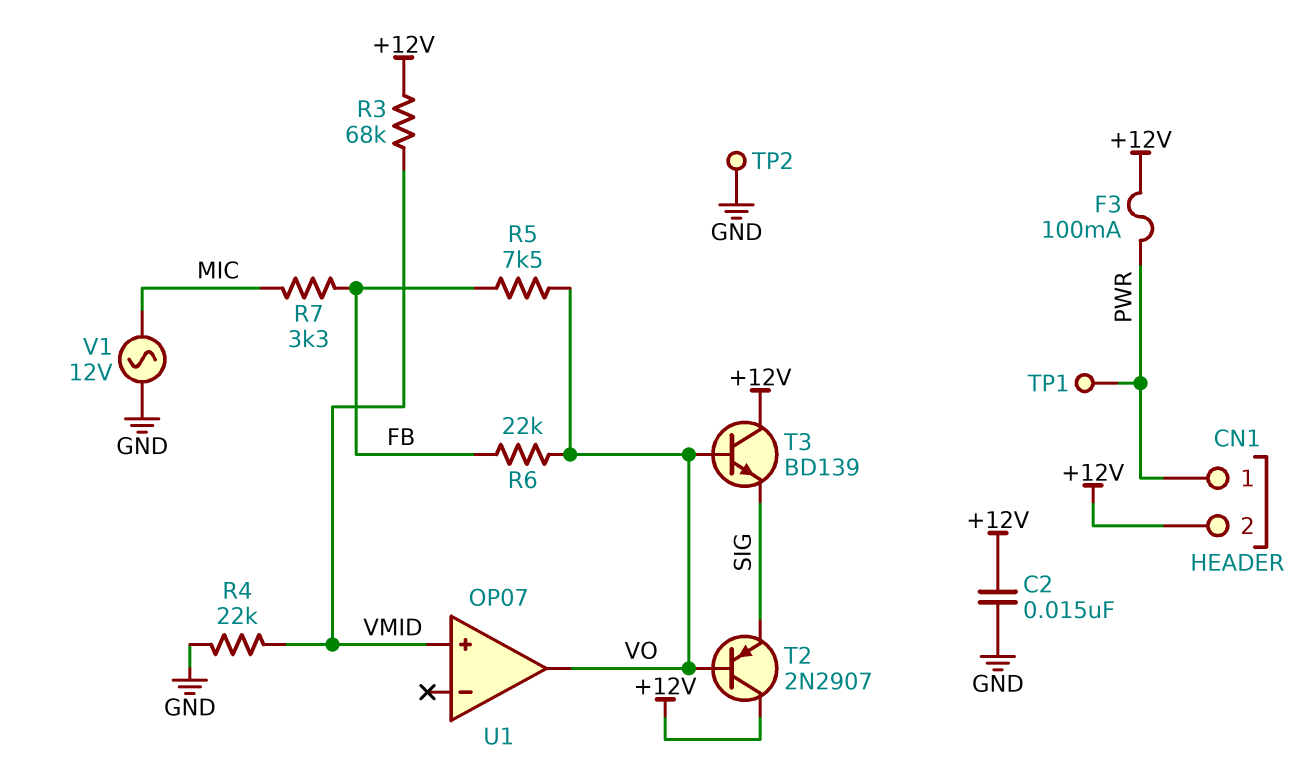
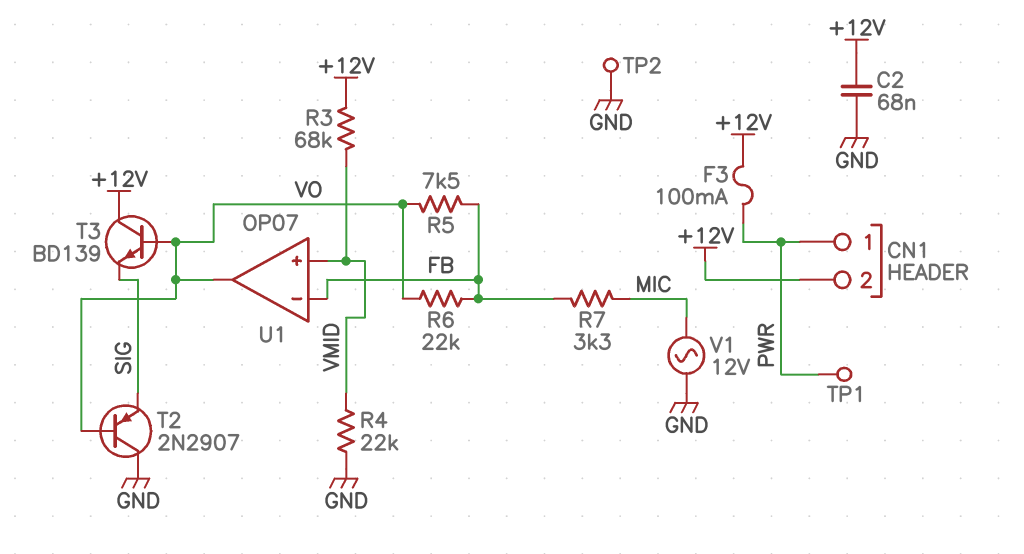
C2: 15nF (+12V, GND) -> 68nF (+12V, GND)
T2: PNP 2N2907 (B VO, C +12V, E SIG) -> PNP 2N2907 (B VO, C GND, E SIG)
U1 pin in-: none -> FB

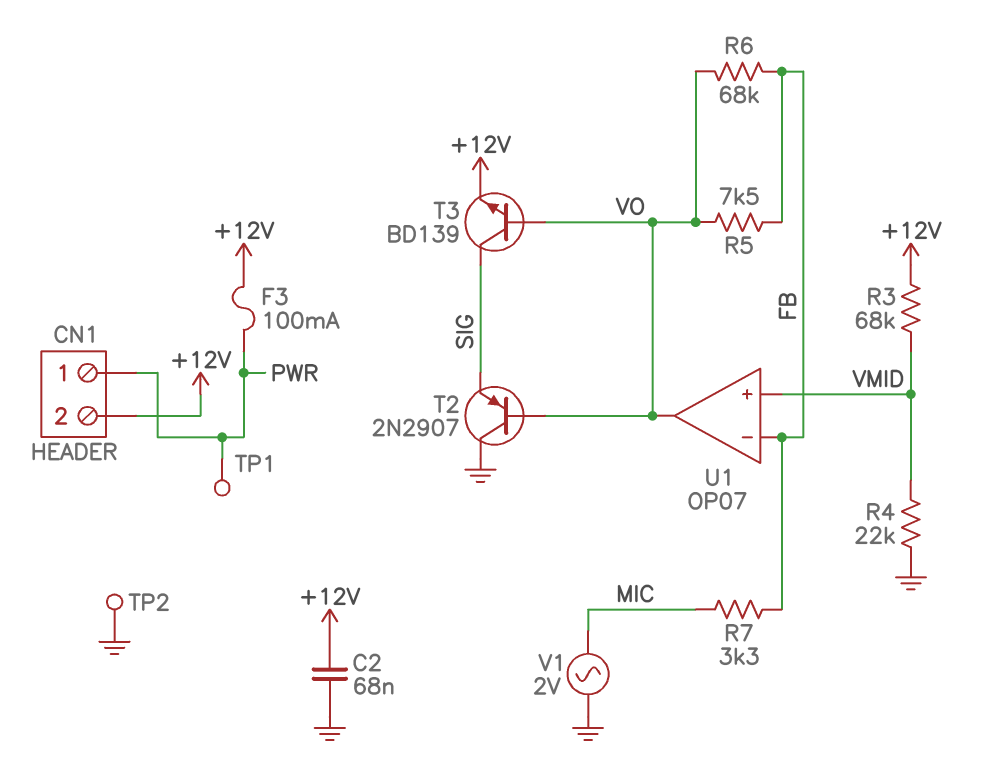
R6: 22k (FB, VO) -> 68k (FB, VO)
T3: NPN BD139 (B VO, C +12V, E SIG) -> NPN BD139 (B VO, C SIG, E +12V)
V1: AC 12V (GND, MIC) -> AC 2V (GND, MIC)

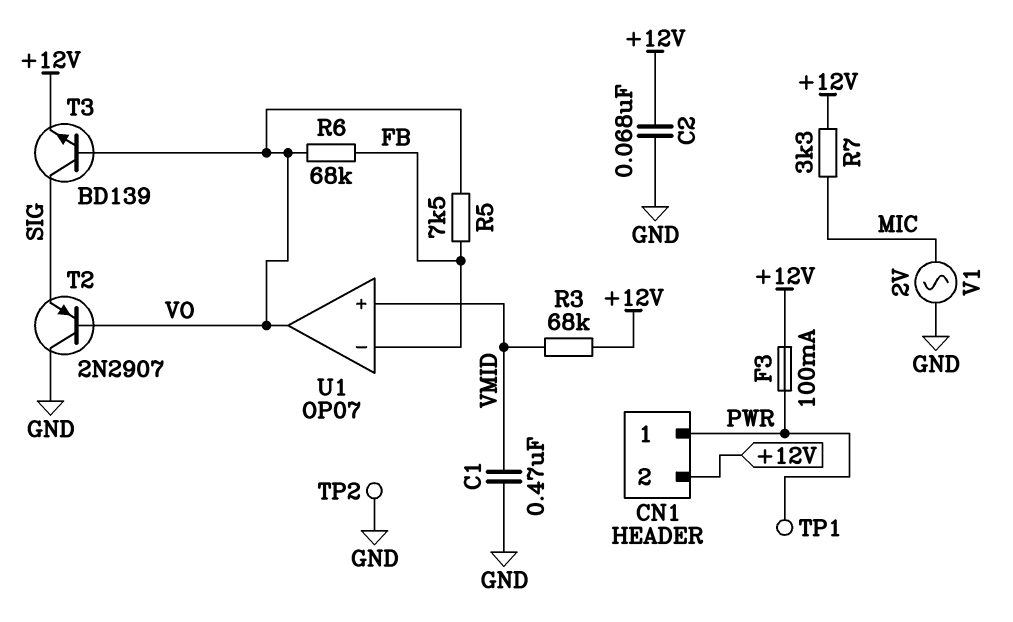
C1: none -> 470nF (GND, VMID)
R4: 22k (GND, VMID) -> none
R7: 3.3k (FB, MIC) -> 3.3k (+12V, MIC)

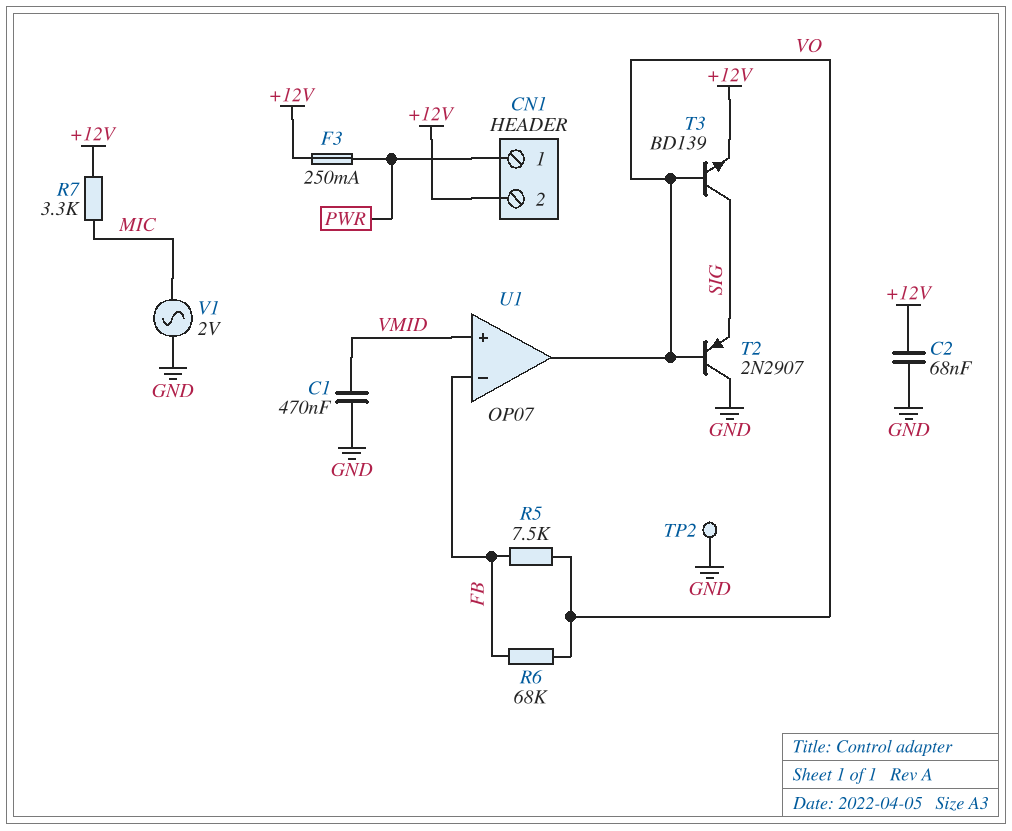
F3: 100mA (+12V, PWR) -> 250mA (+12V, PWR)
R3: 68k (+12V, VMID) -> none
TP1: test point (PWR) -> none

